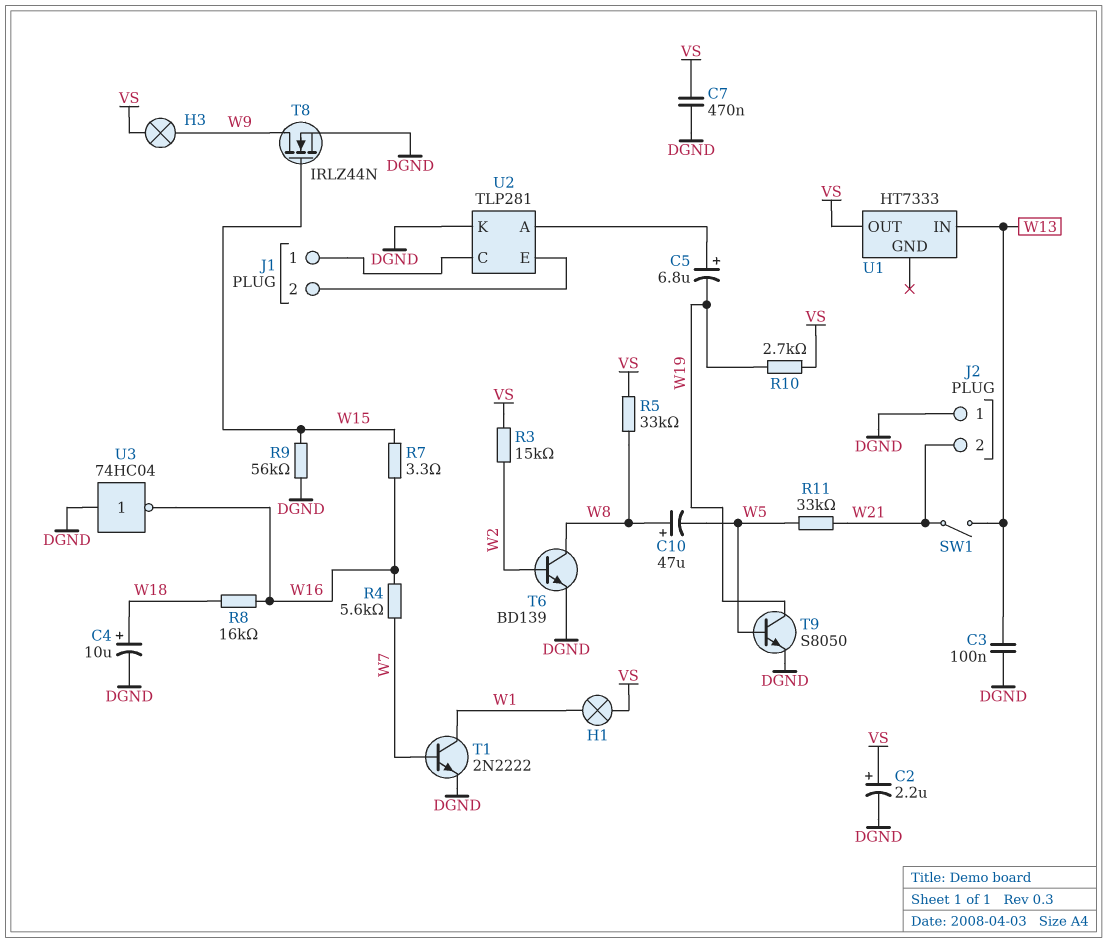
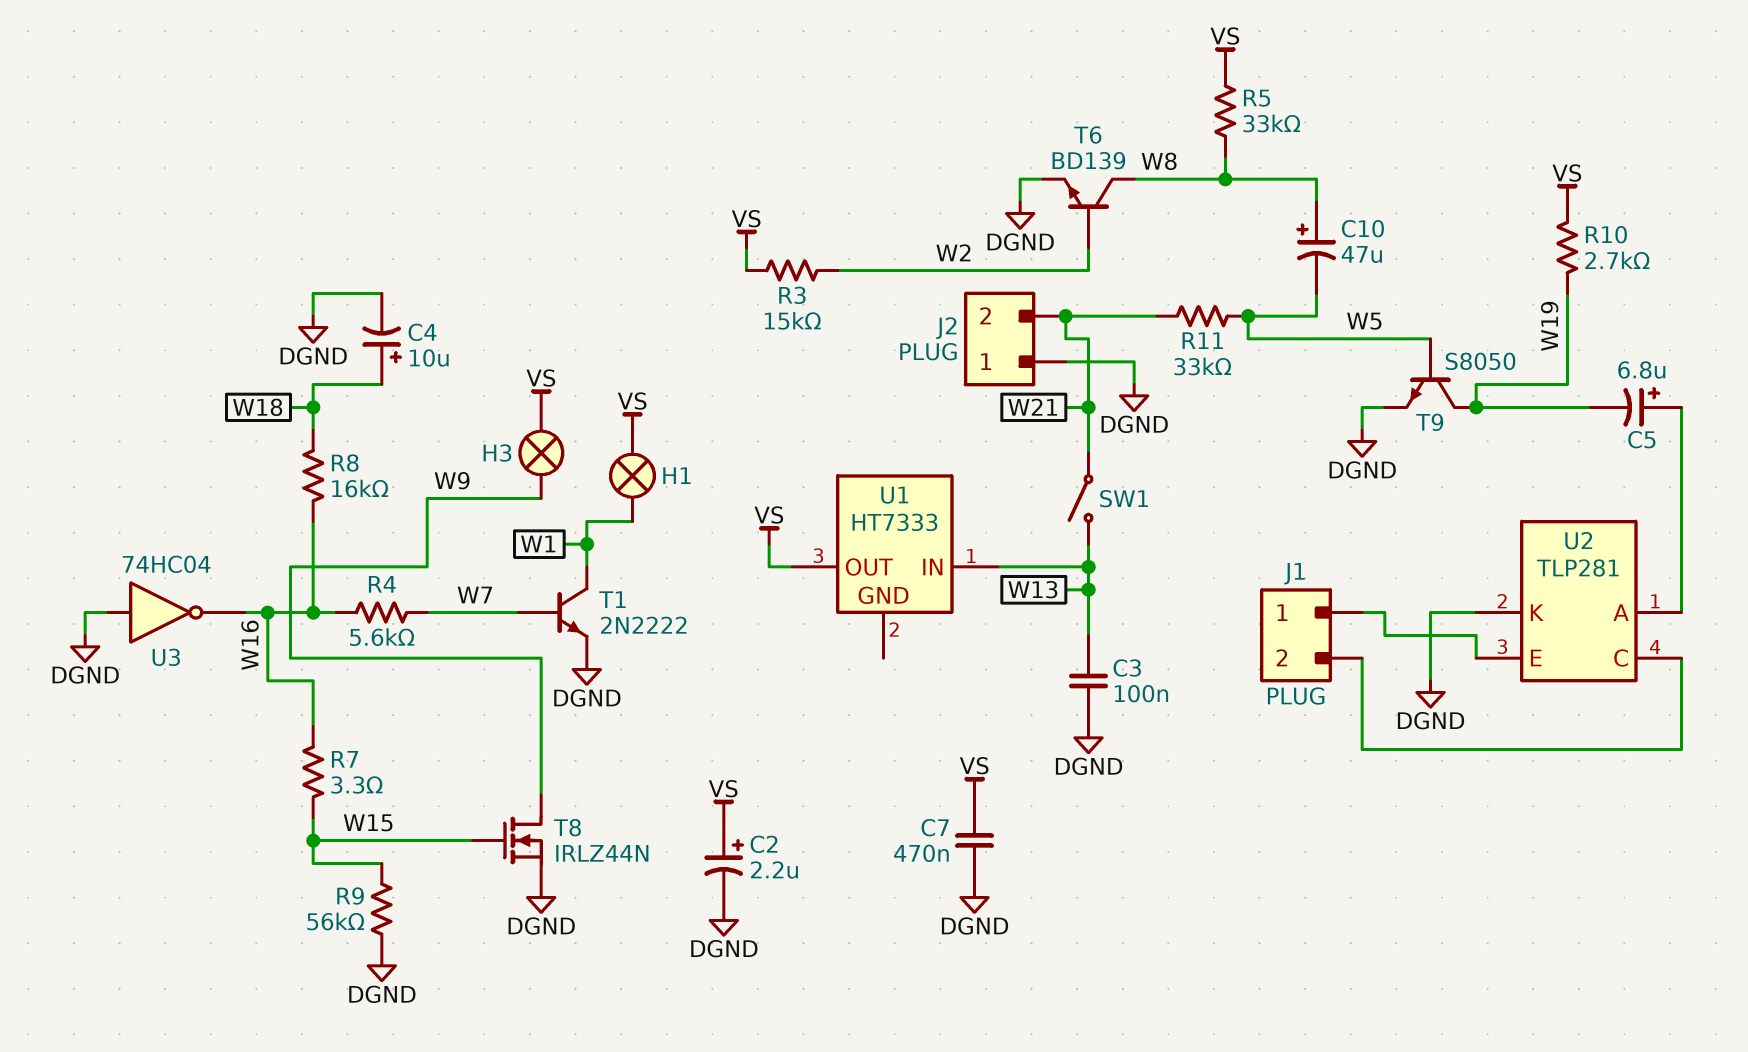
U2 pin C: J1/1 -> J1/2
U2 pin E: J1/2 -> J1/1

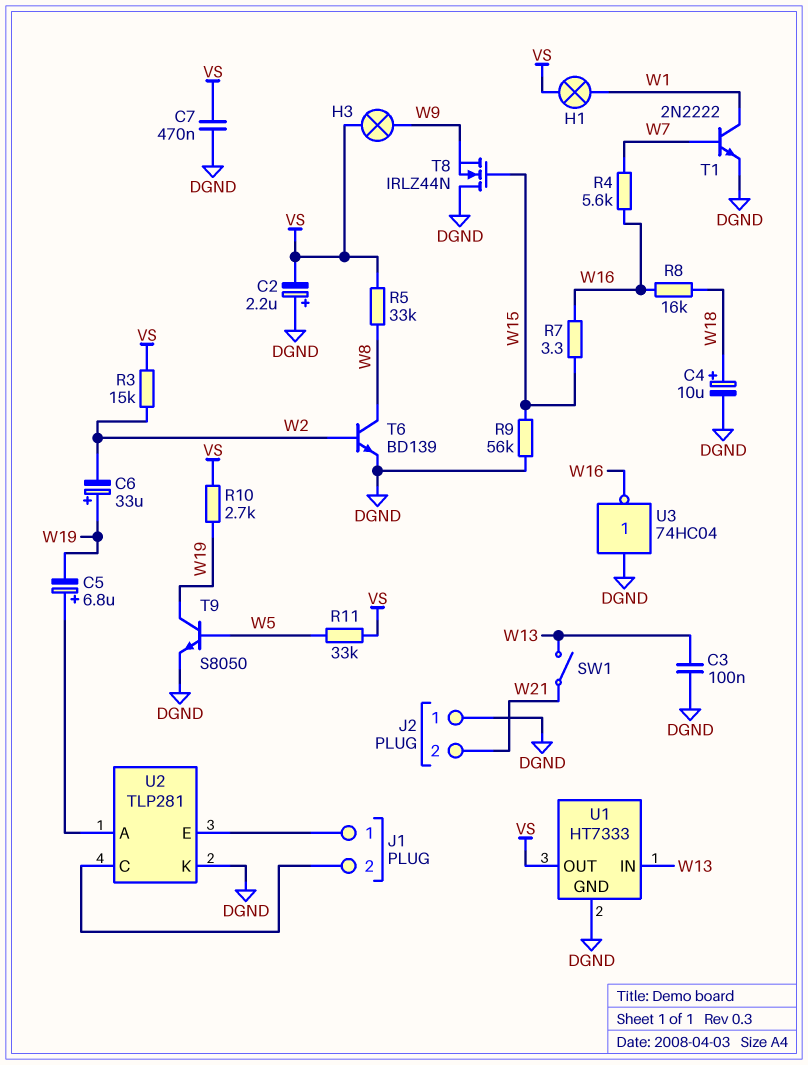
C2: 2.2uF (plus VS, minus DGND) -> 2.2uF (plus DGND, minus VS)
C6: none -> 33uF (plus W19, minus W2)
C10: 47uF (plus W8, minus W5) -> none
R11: 33k (W5, W21) -> 33k (VS, W5)
T8: NMOS IRLZ44N (G W15, D W9, S DGND) -> NMOS IRLZ44N (G W15, D DGND, S W9)
U1 pin GND: none -> DGND

